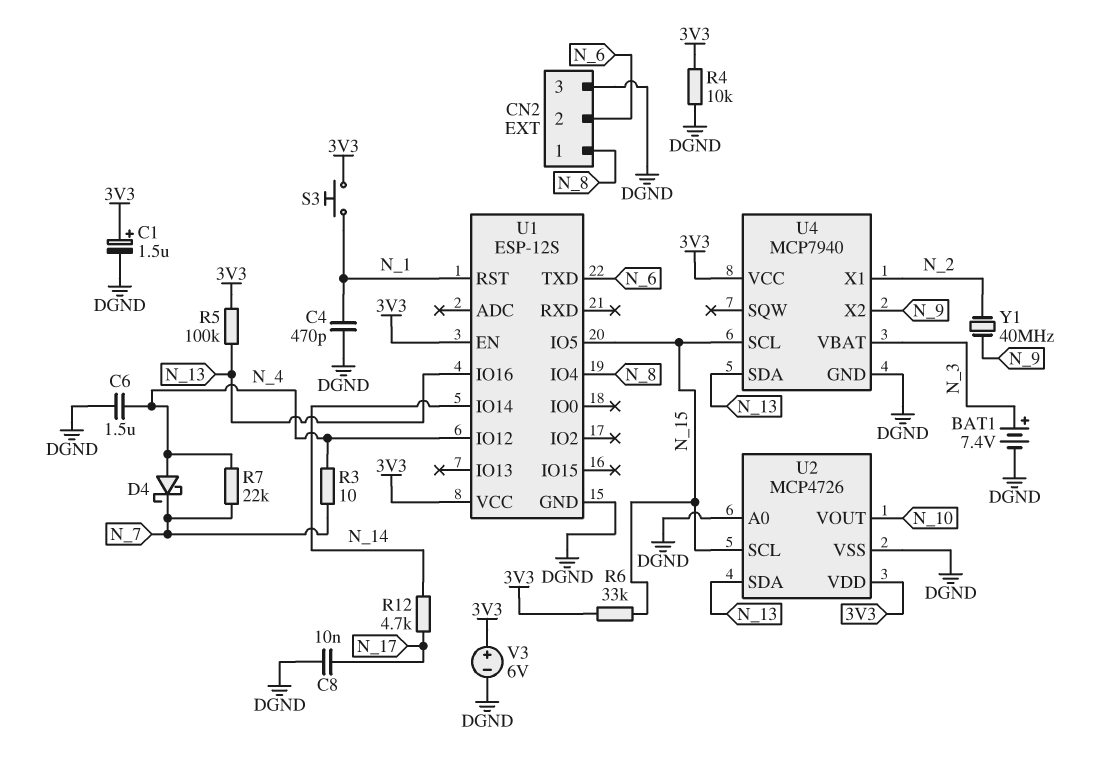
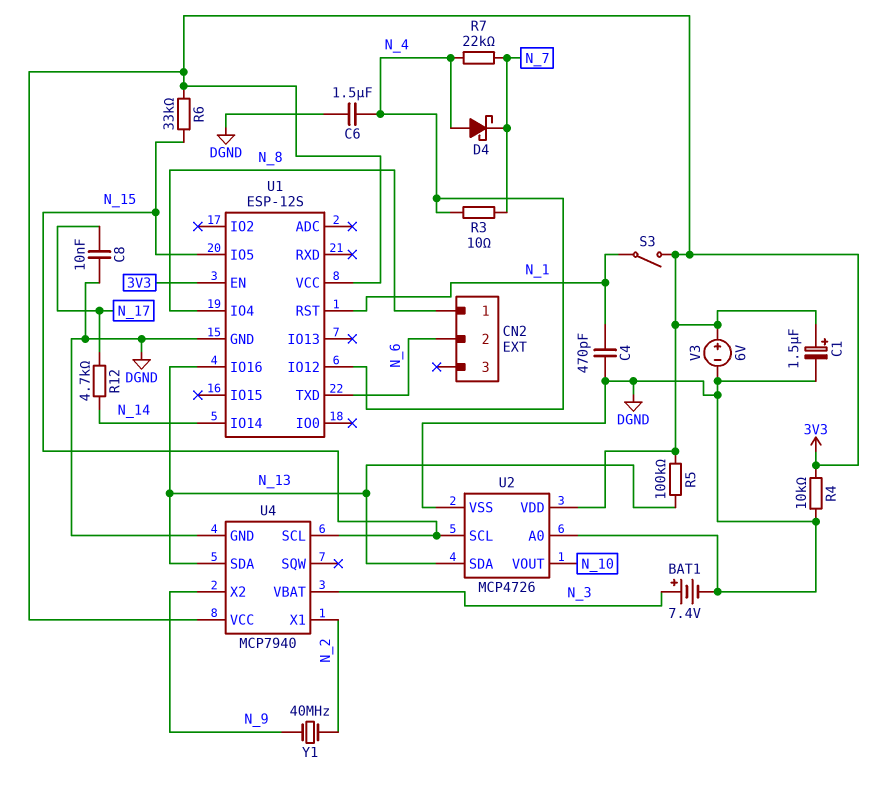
CN2 pin 3: DGND -> none
S3: button (3V3, N_1) -> switch (3V3, N_1)

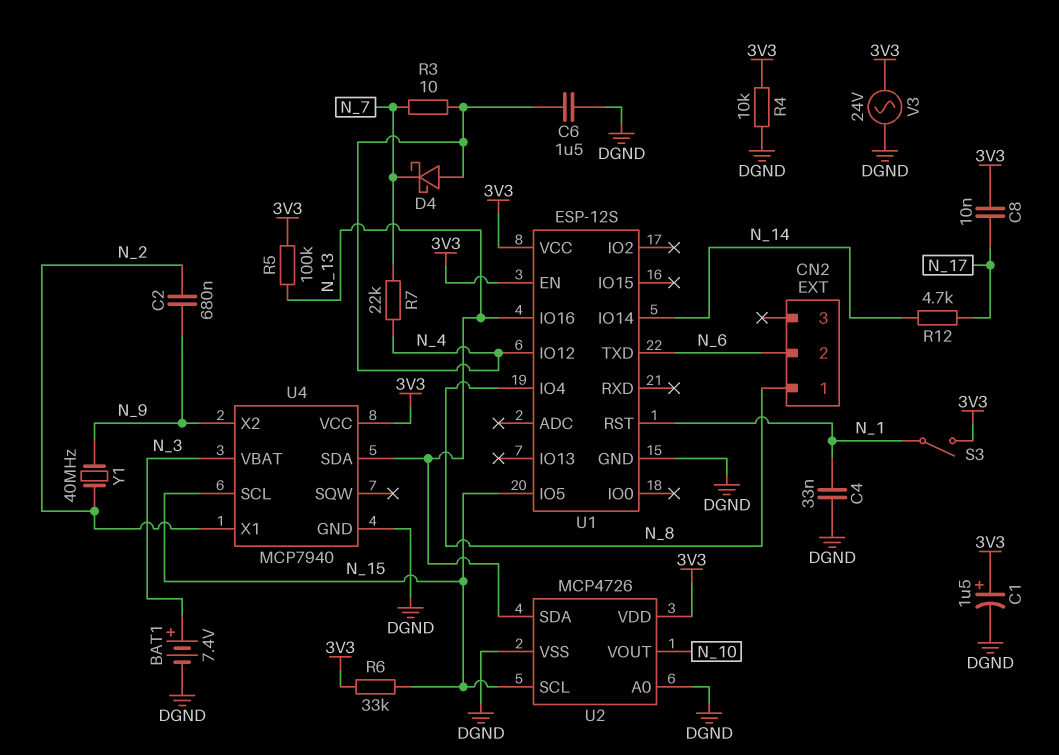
C2: none -> 680nF (N_2, N_9)
C4: 470pF (DGND, N_1) -> 33nF (DGND, N_1)
C8: 10nF (DGND, N_17) -> 10nF (3V3, N_17)
V3: 6V (plus 3V3, minus DGND) -> AC 24V (3V3, DGND)

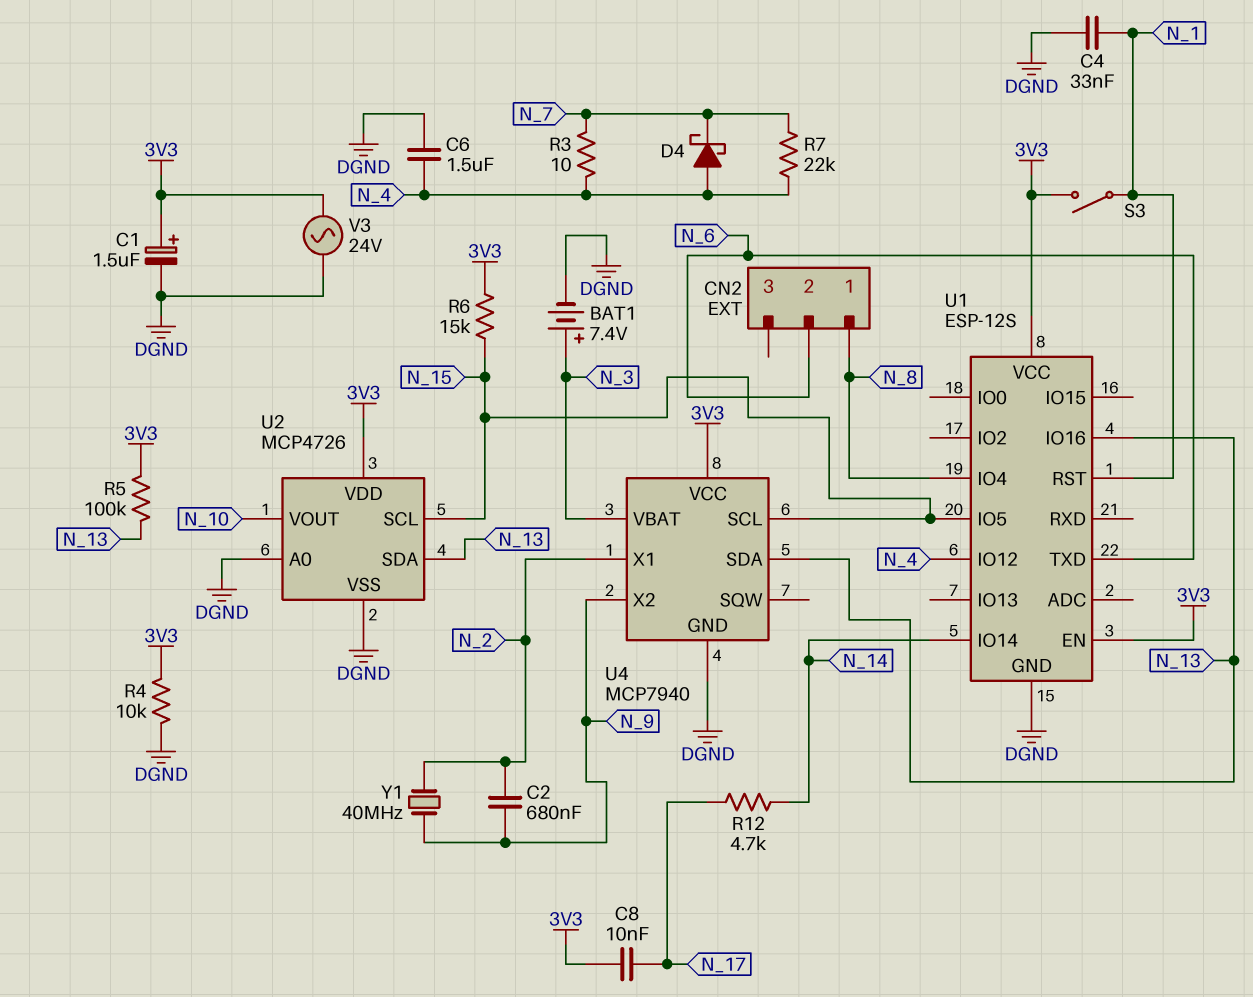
R6: 33k (3V3, N_15) -> 15k (3V3, N_15)

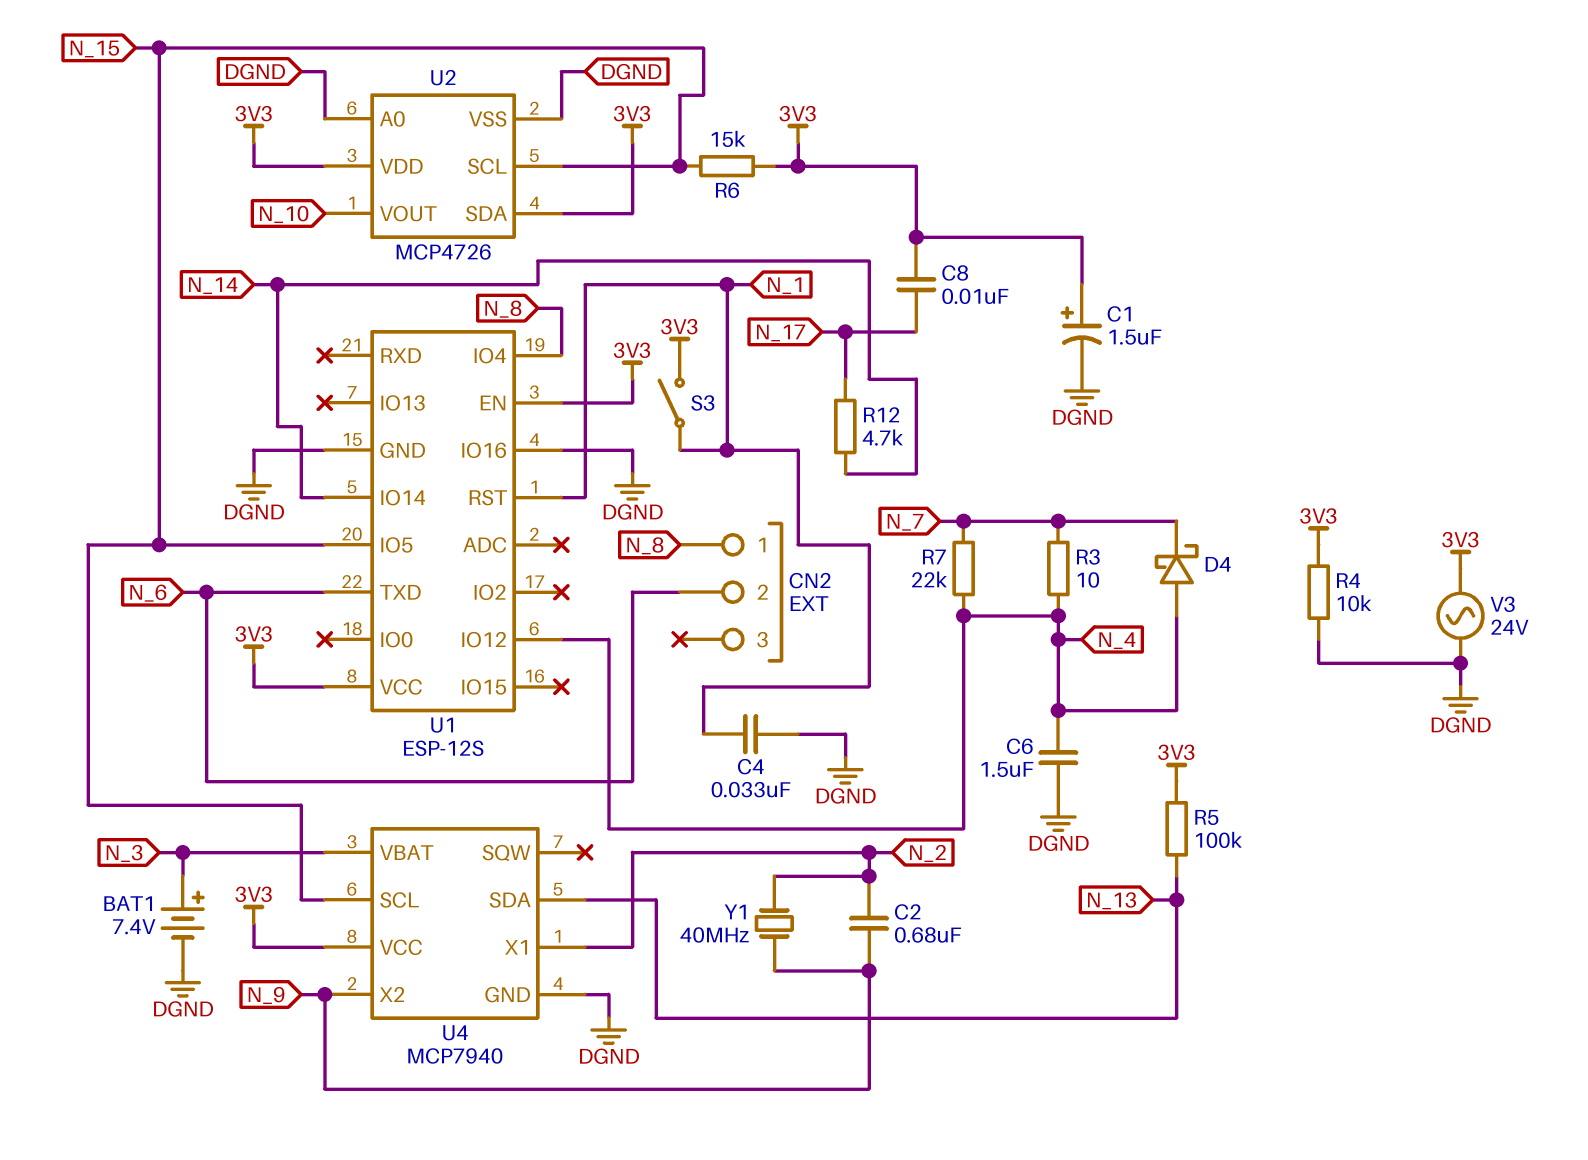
U1 pin IO16: N_13 -> DGND
U2 pin SDA: N_13 -> 3V3

